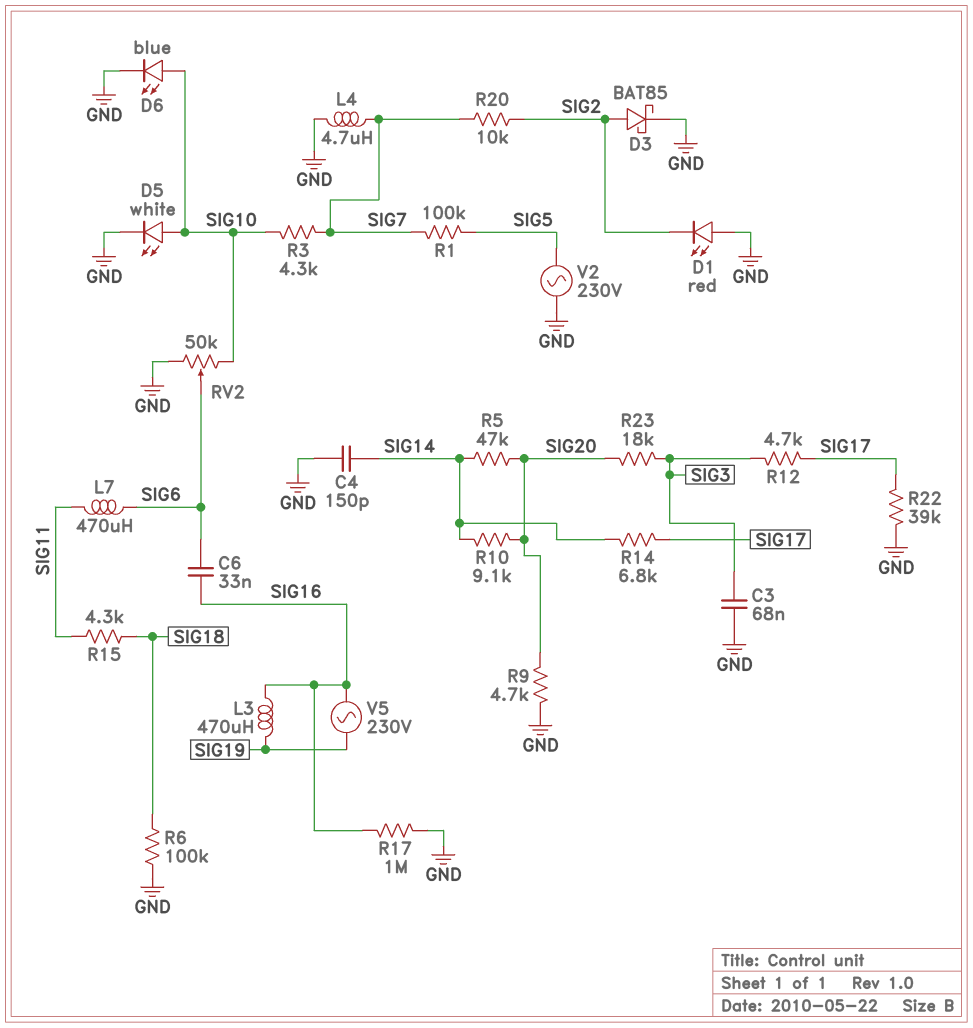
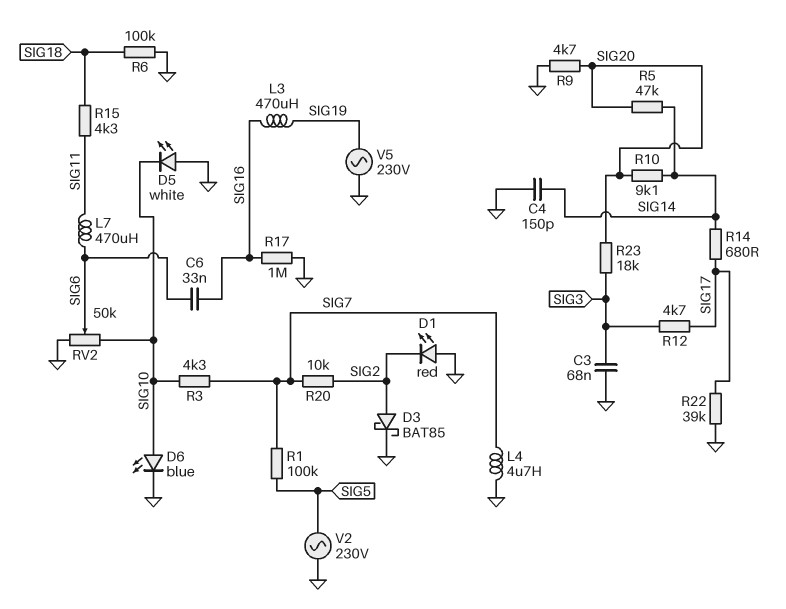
D5: LED white (A SIG10, K GND) -> LED white (A GND, K SIG10)
R14: 6.8k (SIG14, SIG17) -> 680 (SIG14, SIG17)
V5: AC 230V (SIG16, SIG19) -> AC 230V (GND, SIG19)

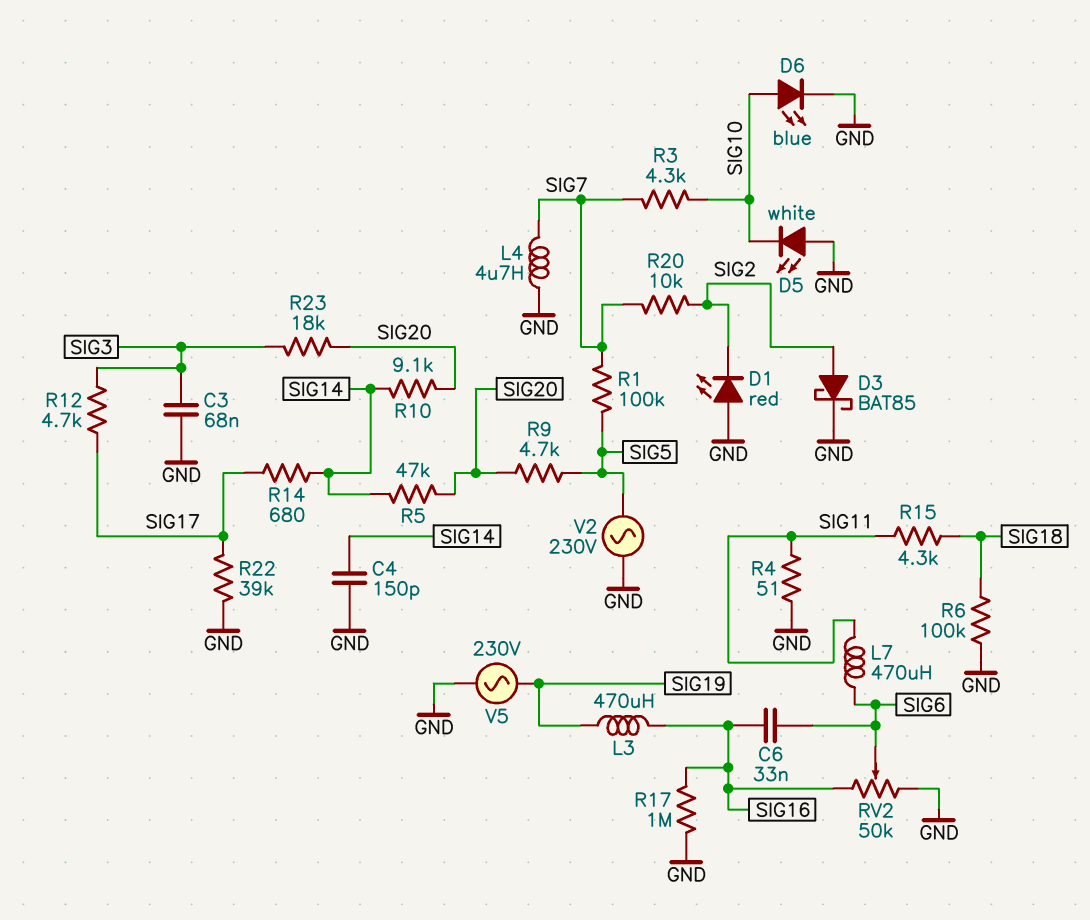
R4: none -> 51 (GND, SIG11)
R9: 4.7k (GND, SIG20) -> 4.7k (SIG5, SIG20)
RV2: 50k (GND, SIG10, wiper SIG6) -> 50k (GND, SIG16, wiper SIG6)

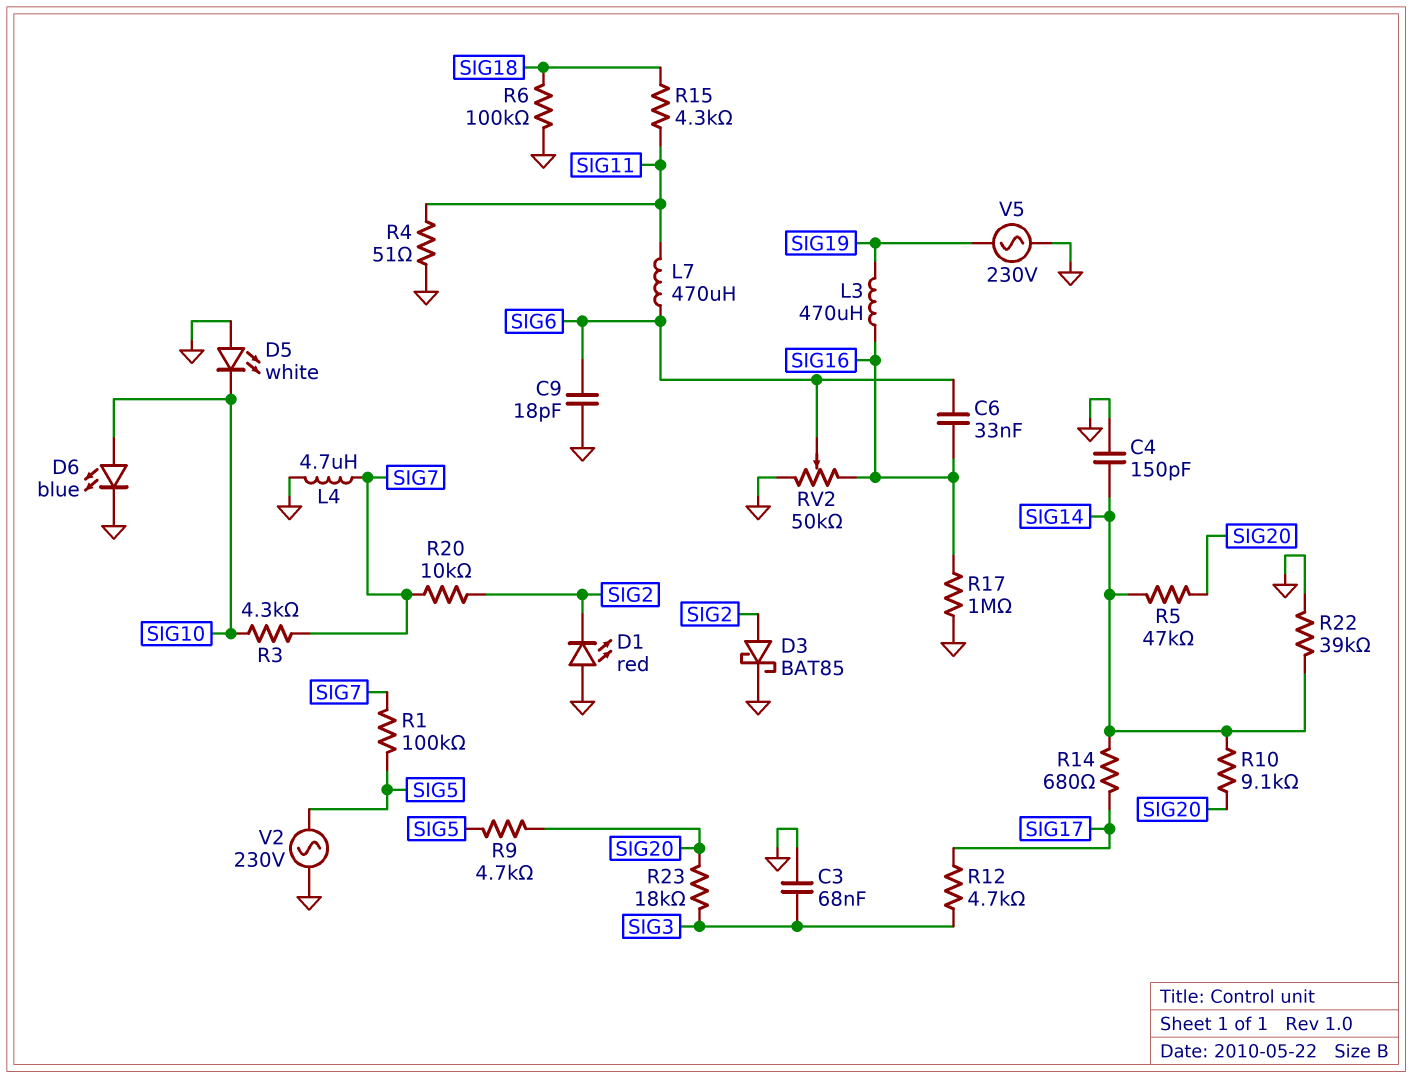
C9: none -> 18pF (GND, SIG6)
R22: 39k (GND, SIG17) -> 39k (GND, SIG14)

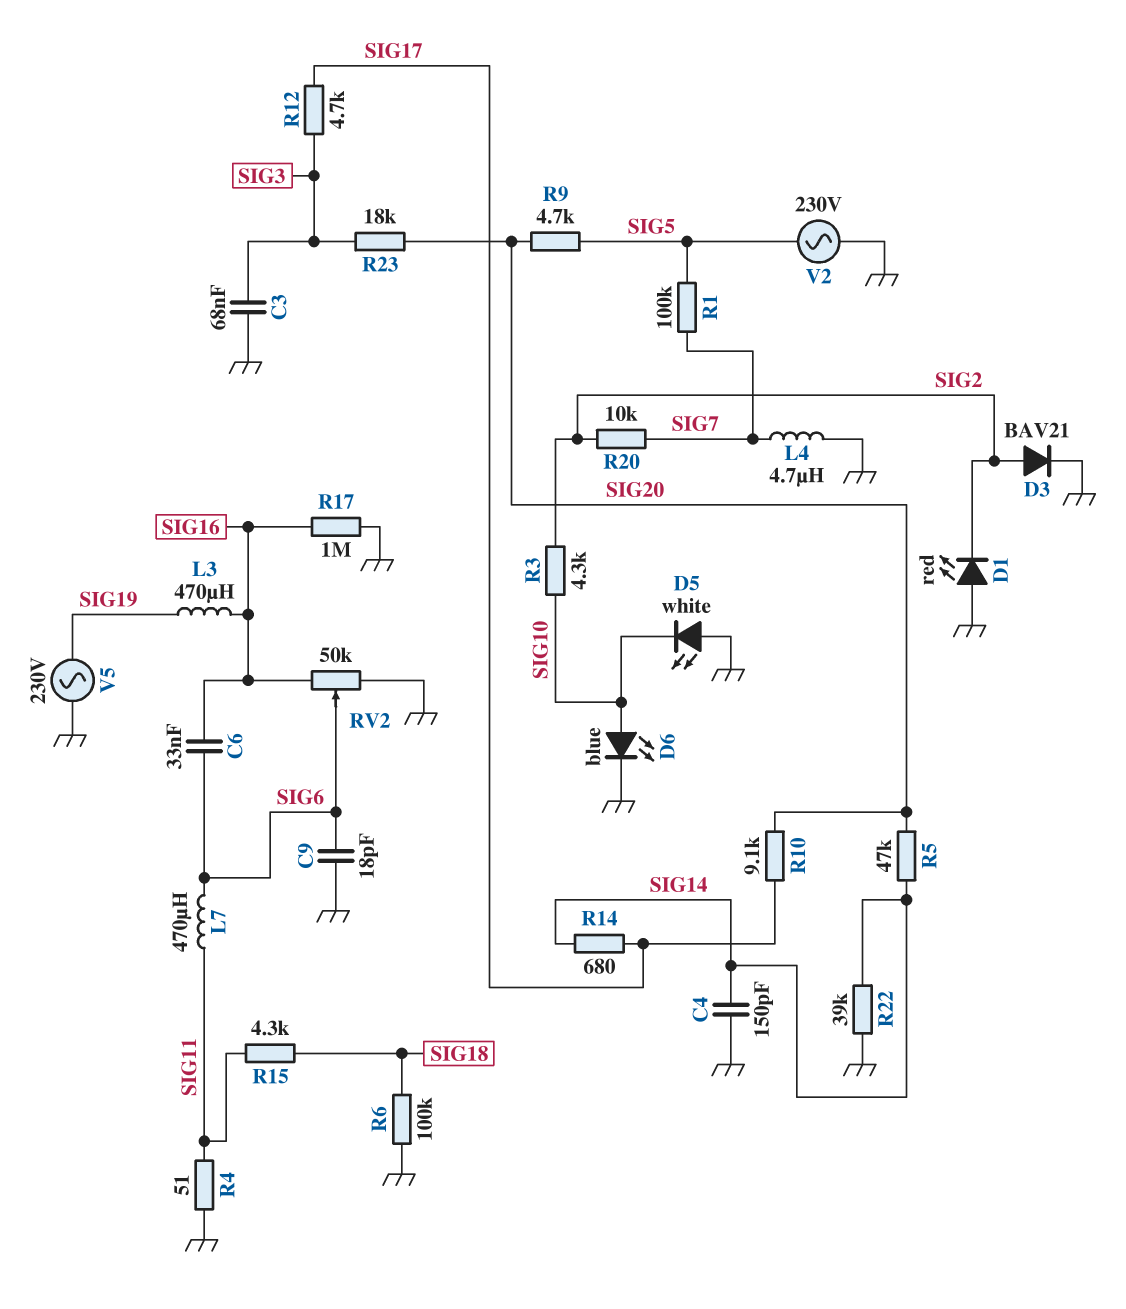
D3: schottky BAT85 (A SIG2, K GND) -> diode BAV21 (A SIG2, K GND)
R3: 4.3k (SIG7, SIG10) -> 4.3k (SIG2, SIG10)
R10: 9.1k (SIG14, SIG20) -> 9.1k (SIG17, SIG20)

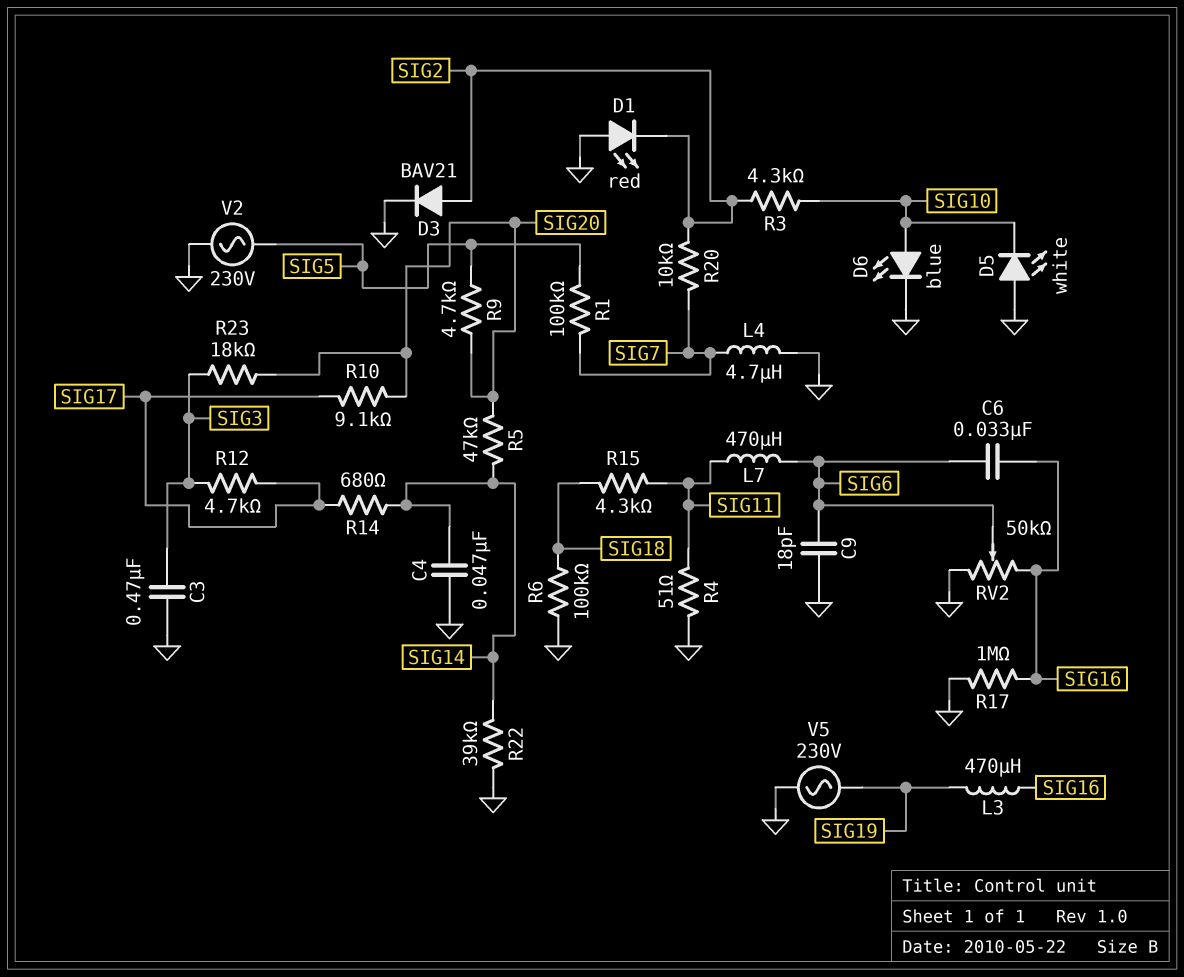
C3: 68nF (GND, SIG3) -> 470nF (GND, SIG3)
C4: 150pF (GND, SIG14) -> 47nF (GND, SIG14)

